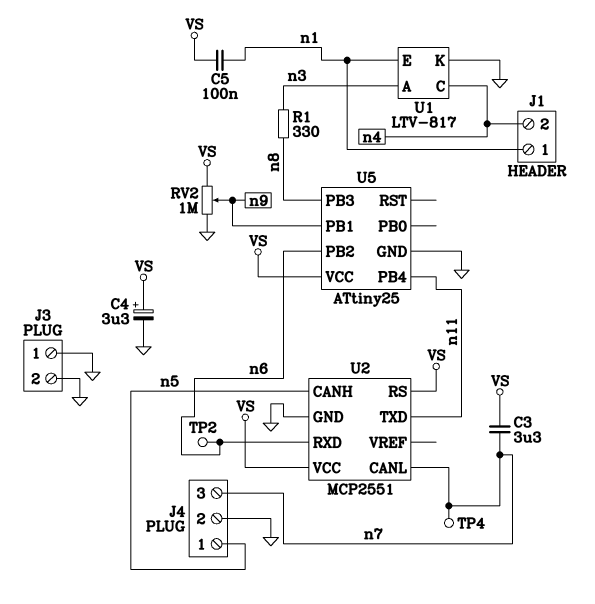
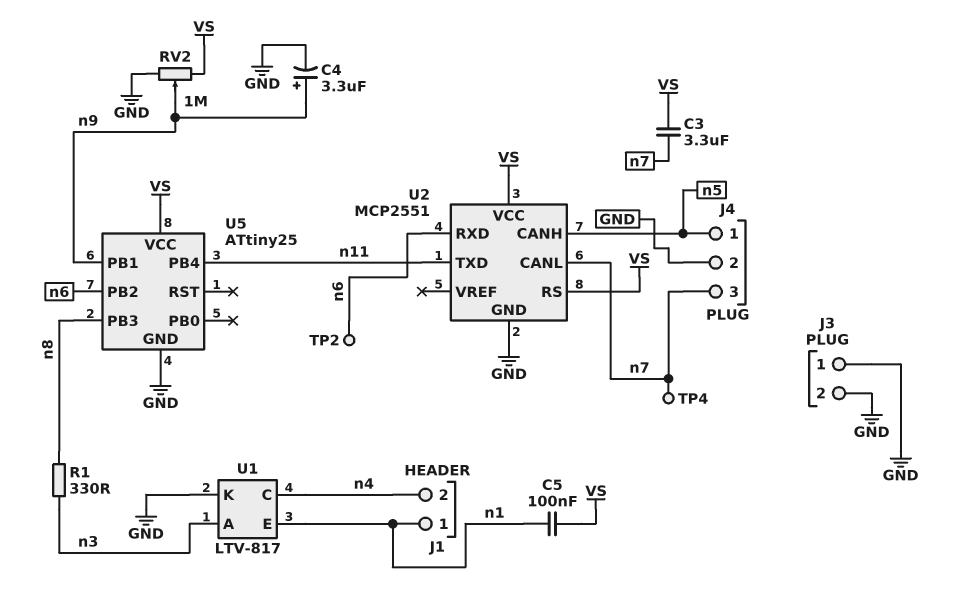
C4: 3.3uF (plus VS, minus GND) -> 3.3uF (plus n9, minus GND)

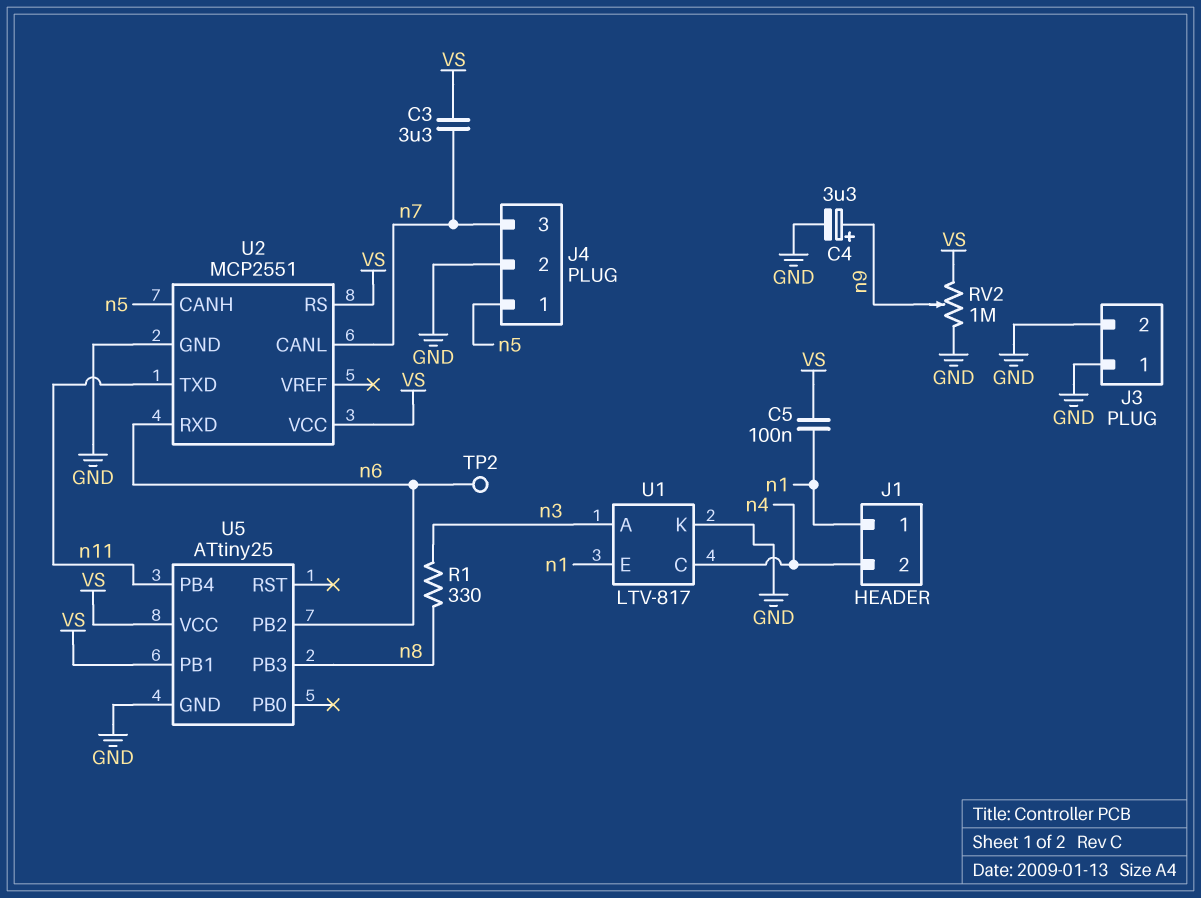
TP4: test point (n7) -> none
U5 pin PB1: n9 -> VS

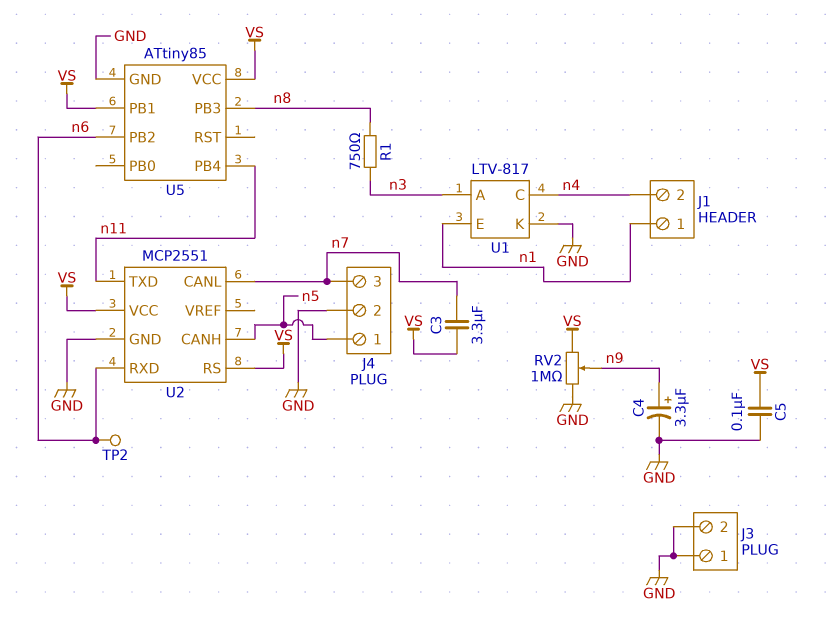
C5: 100nF (VS, n1) -> 100nF (GND, VS)
R1: 330 (n3, n8) -> 750 (n3, n8)
U5: ATtiny25 -> ATtiny85

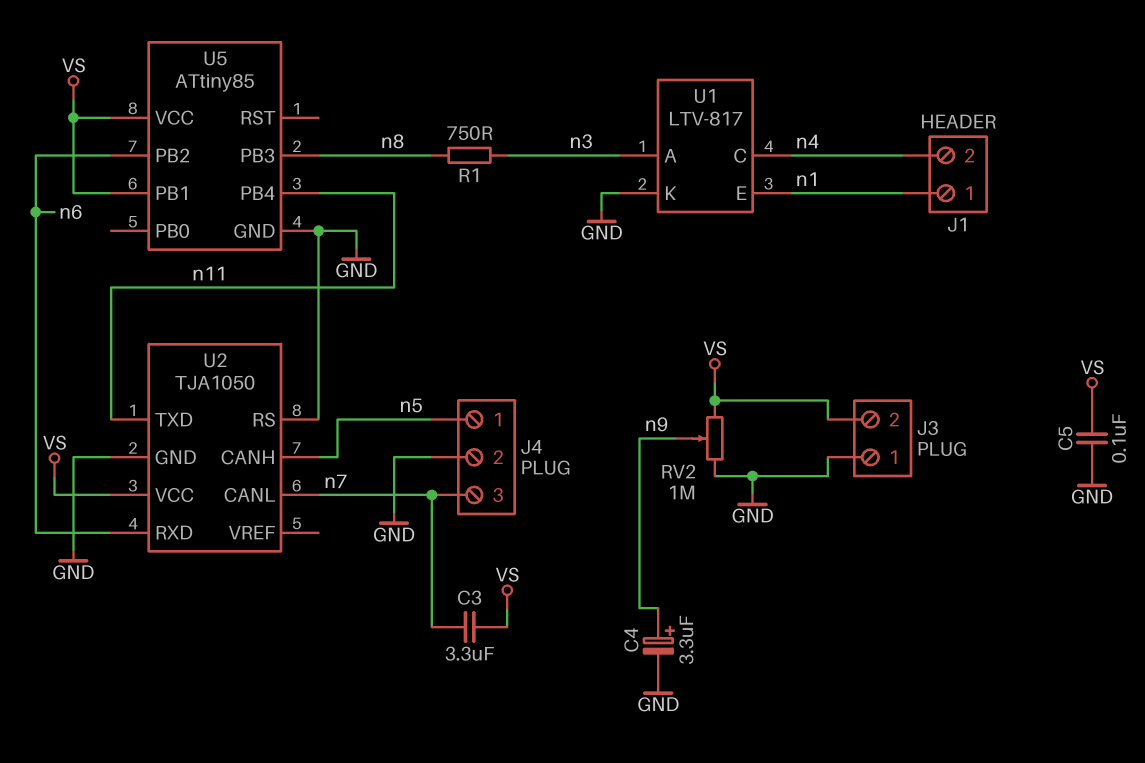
J3 pin 2: GND -> VS
TP2: test point (n6) -> none
U2: MCP2551 -> TJA1050
U2 pin RS: VS -> GND

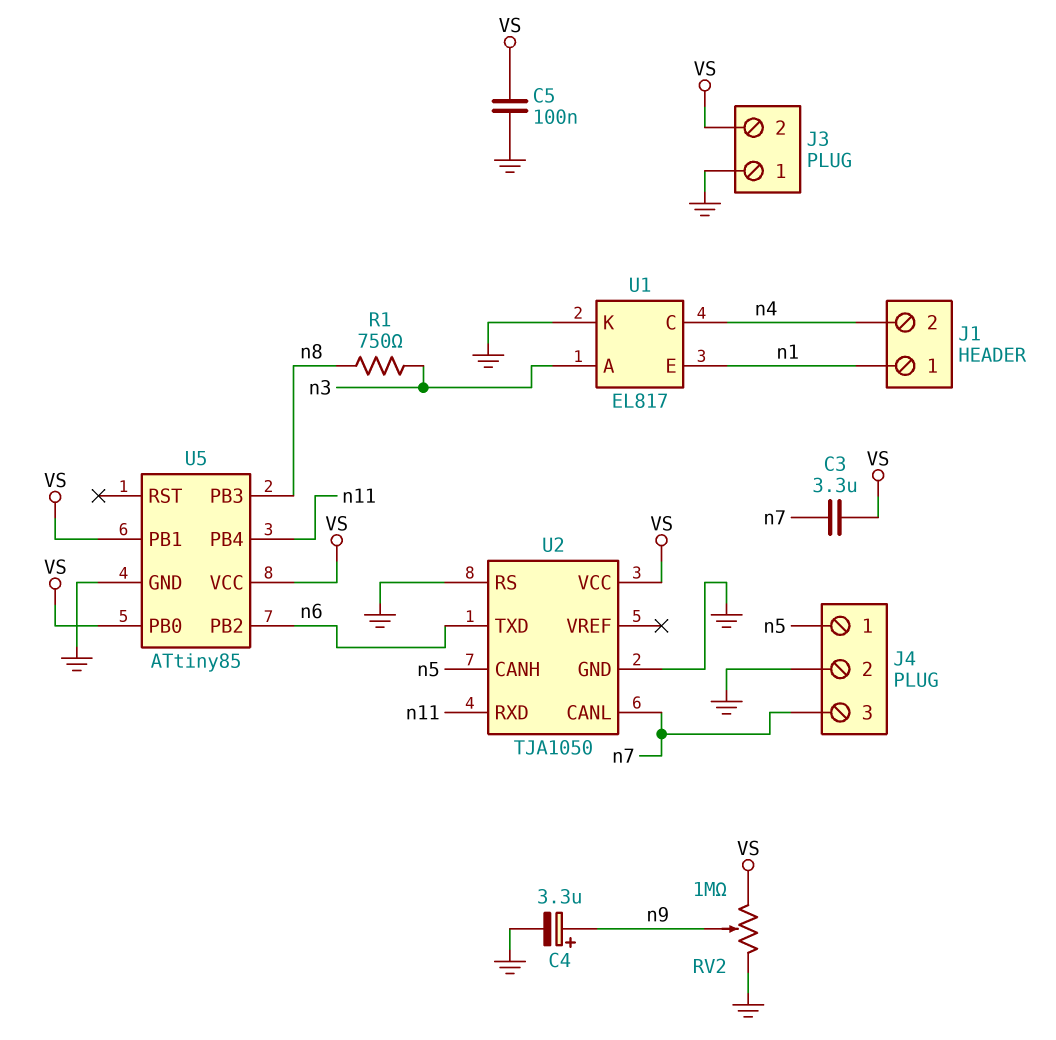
U1: LTV-817 -> EL817
U2 pin RXD: n6 -> n11
U2 pin TXD: n11 -> n6
U5 pin PB0: none -> VS

